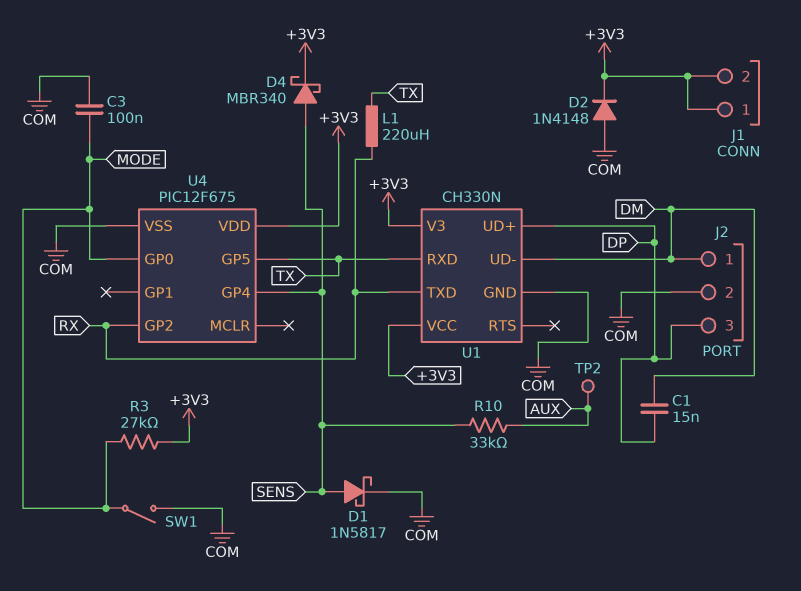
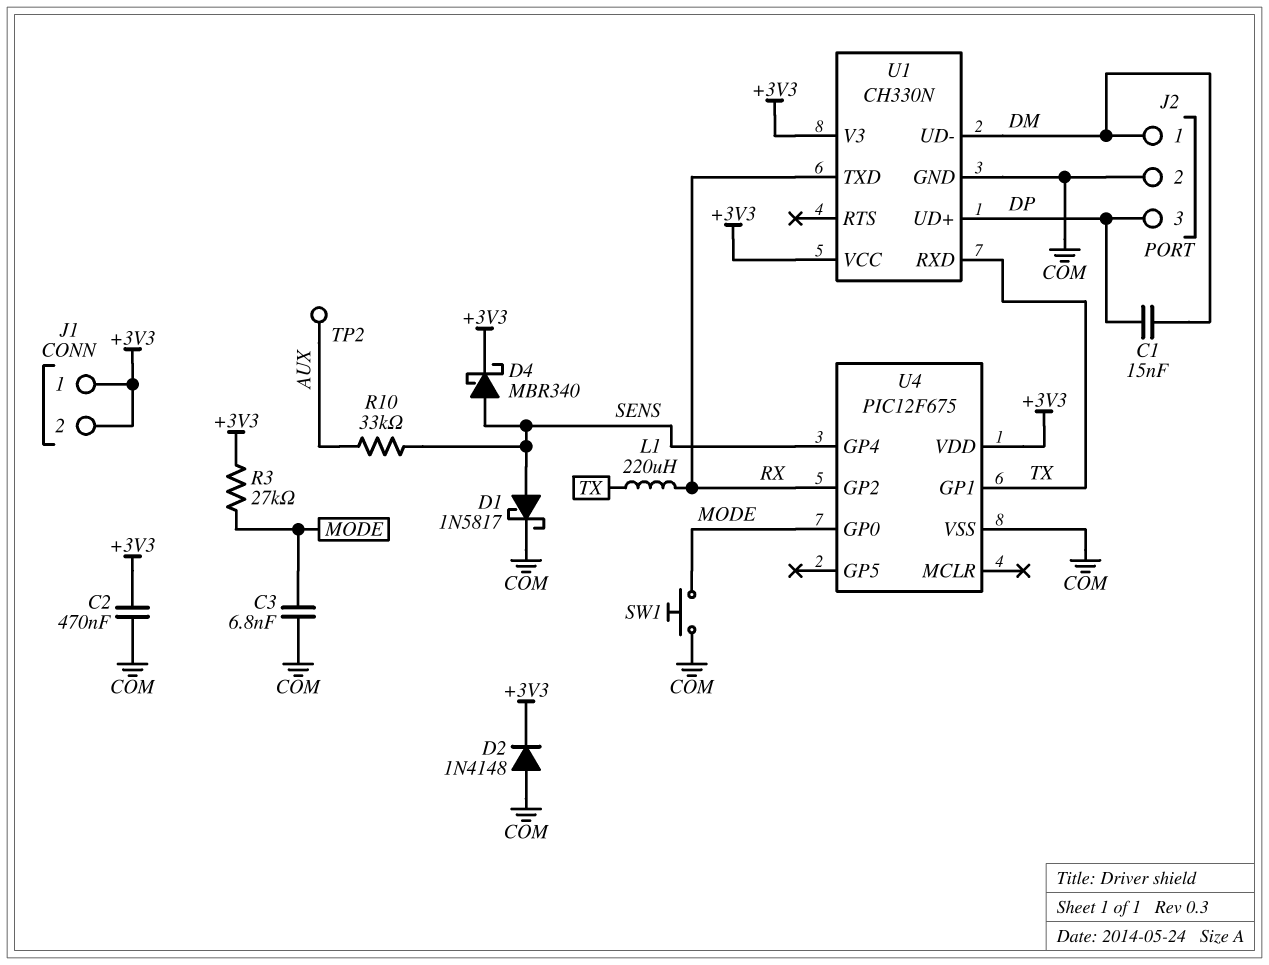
C2: none -> 470nF (+3V3, COM)
C3: 100nF (COM, MODE) -> 6.8nF (COM, MODE)
SW1: switch (COM, MODE) -> button (COM, MODE)
U4 pin GP1: none -> TX
U4 pin GP5: TX -> none

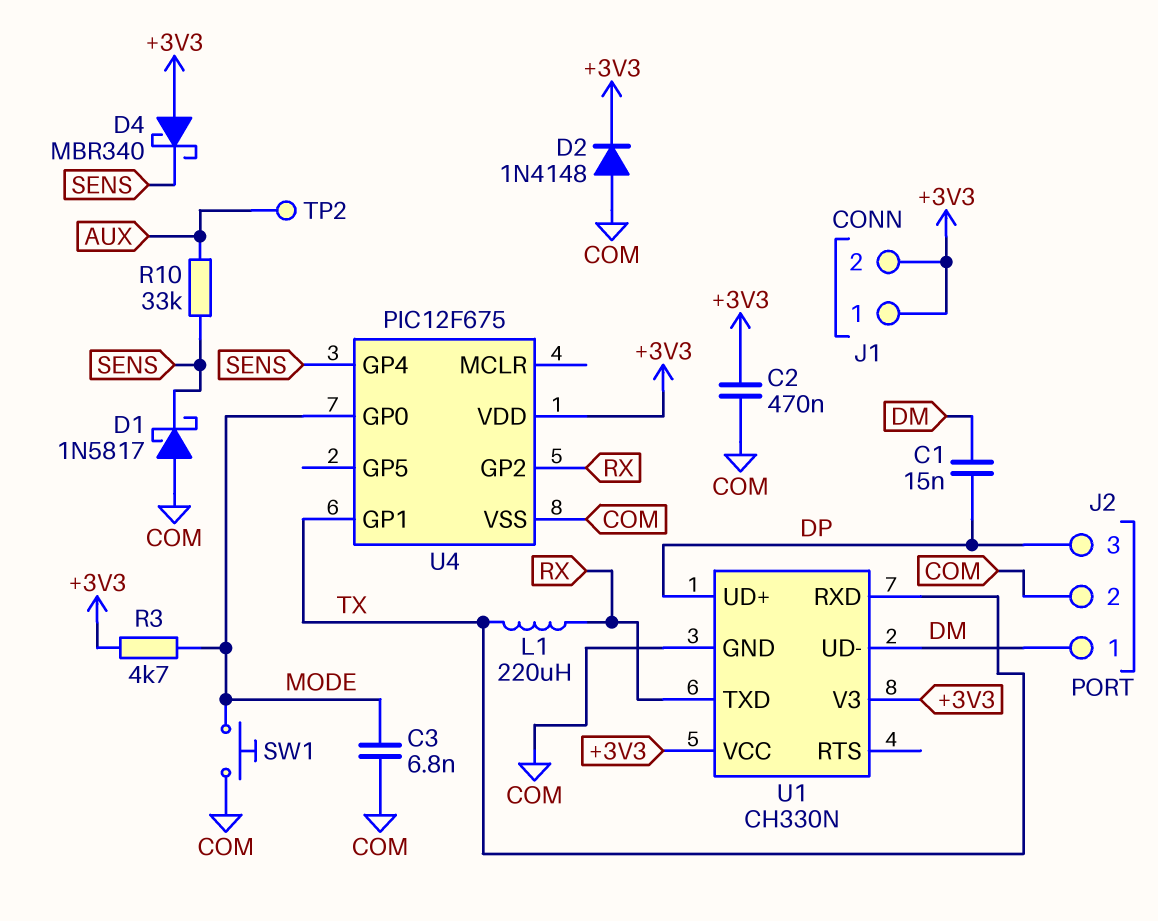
D1: schottky 1N5817 (A SENS, K COM) -> schottky 1N5817 (A COM, K SENS)
D4: schottky MBR340 (A SENS, K +3V3) -> schottky MBR340 (A +3V3, K SENS)
R3: 27k (+3V3, MODE) -> 4.7k (+3V3, MODE)

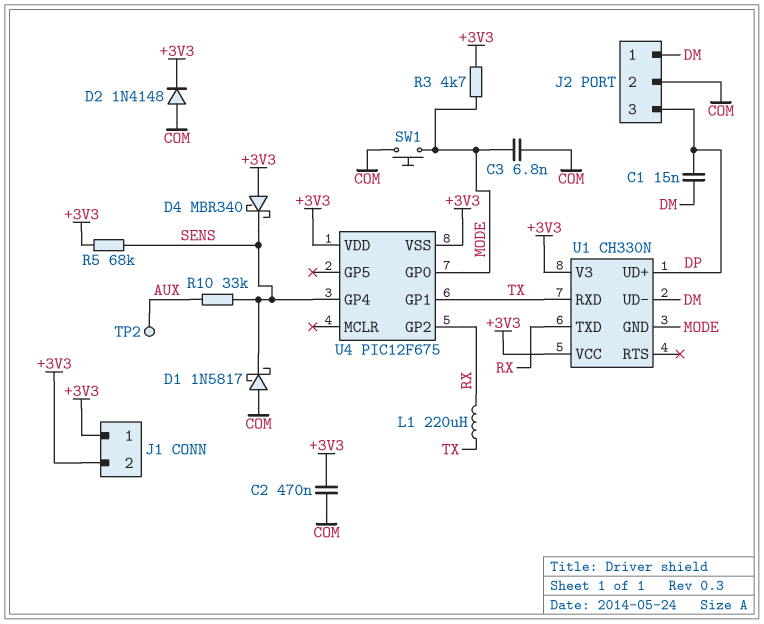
R5: none -> 68k (+3V3, SENS)
U1 pin GND: COM -> MODE
U4 pin VSS: COM -> +3V3

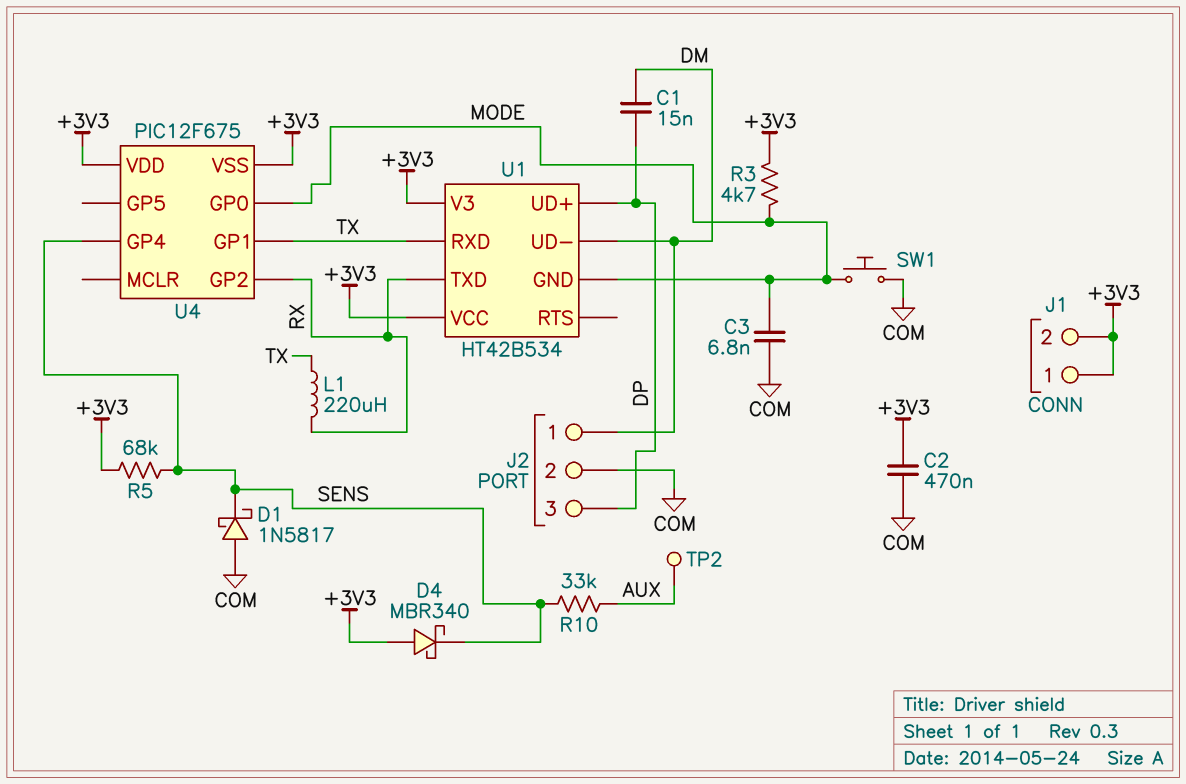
D2: diode 1N4148 (A COM, K +3V3) -> none
U1: CH330N -> HT42B534

